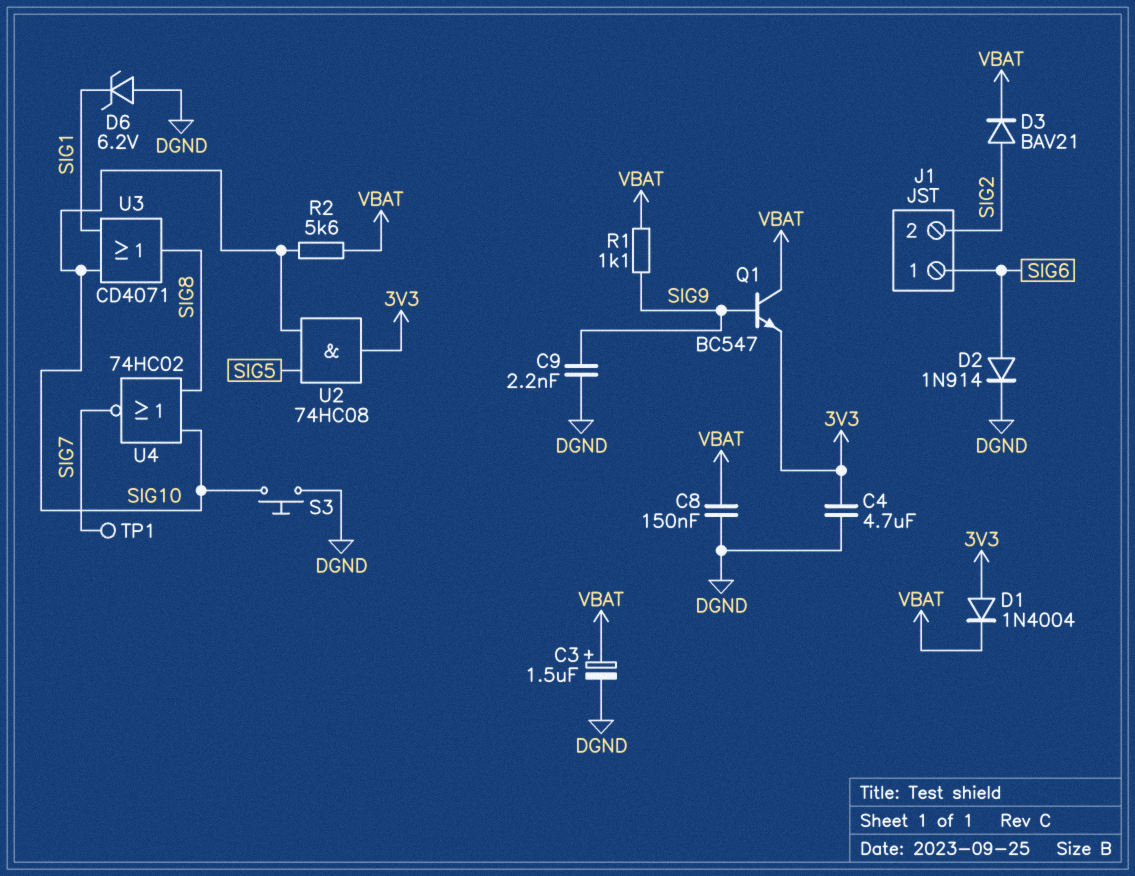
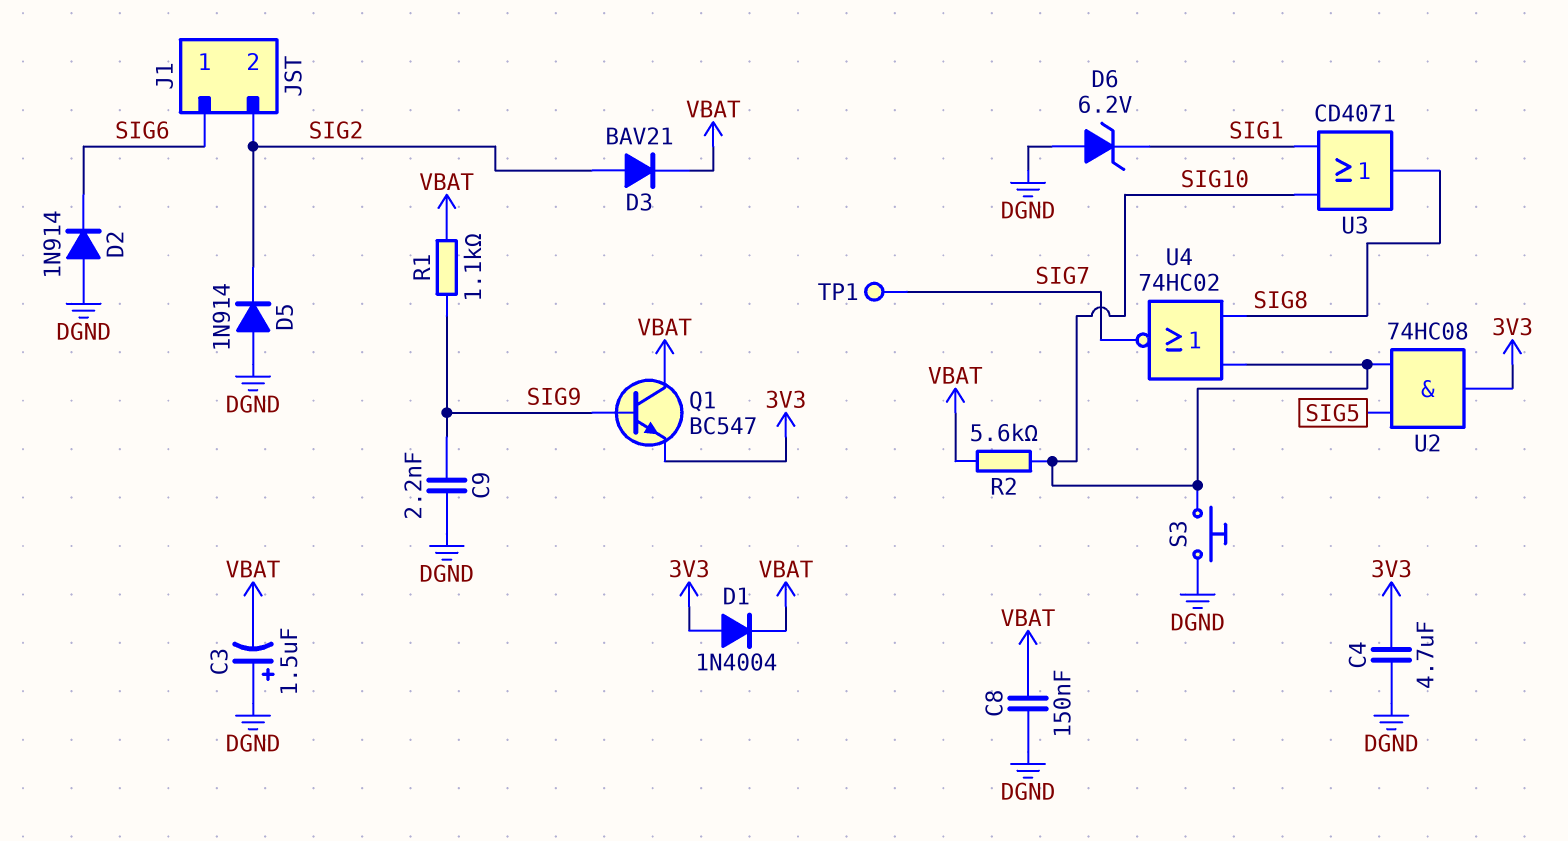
C3: 1.5uF (plus VBAT, minus DGND) -> 1.5uF (plus DGND, minus VBAT)
D2: diode 1N914 (A SIG6, K DGND) -> diode 1N914 (A DGND, K SIG6)
D5: none -> diode 1N914 (A DGND, K SIG2)

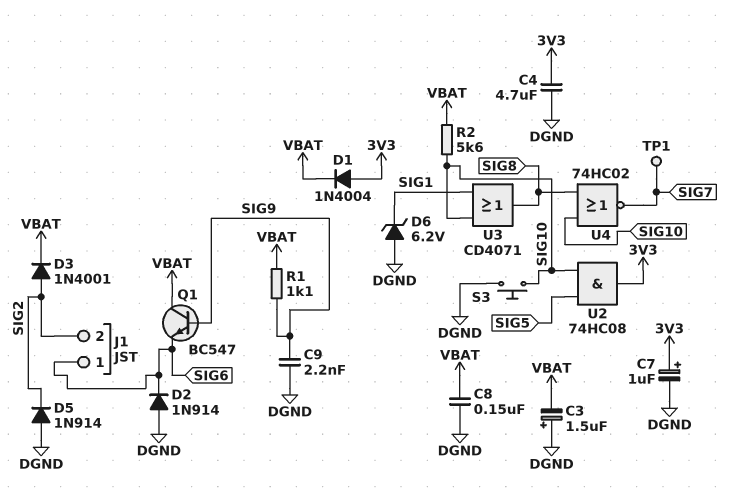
C7: none -> 1uF (plus 3V3, minus DGND)
D3: diode BAV21 (A SIG2, K VBAT) -> diode 1N4001 (A SIG2, K VBAT)
Q1: NPN BC547 (B SIG9, C VBAT, E 3V3) -> NPN BC547 (B SIG9, C VBAT, E SIG6)

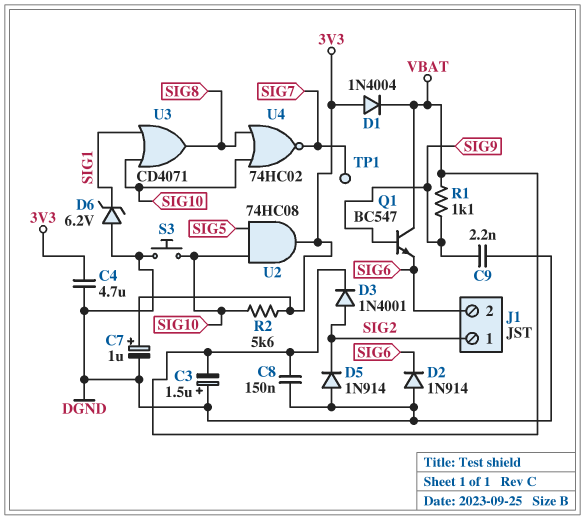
J1 pin 1: SIG6 -> SIG2
J1 pin 2: SIG2 -> SIG6
R2: 5.6k (SIG10, VBAT) -> 5.6k (3V3, SIG10)

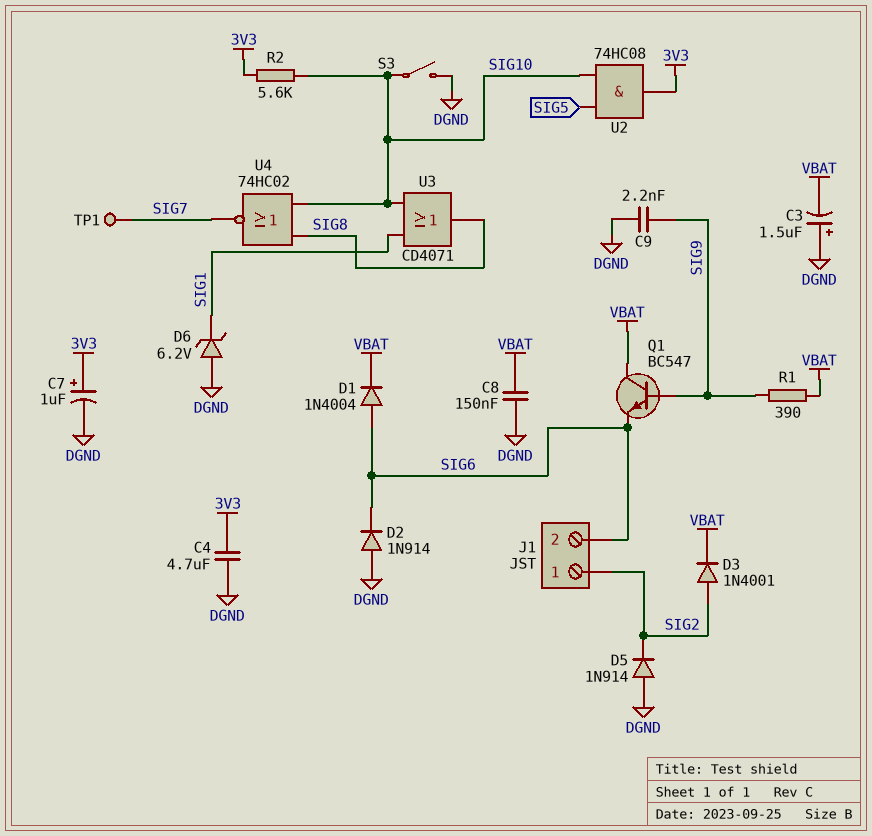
D1: diode 1N4004 (A 3V3, K VBAT) -> diode 1N4004 (A SIG6, K VBAT)
R1: 1.1k (SIG9, VBAT) -> 390 (SIG9, VBAT)
S3: button (DGND, SIG10) -> switch (DGND, SIG10)

